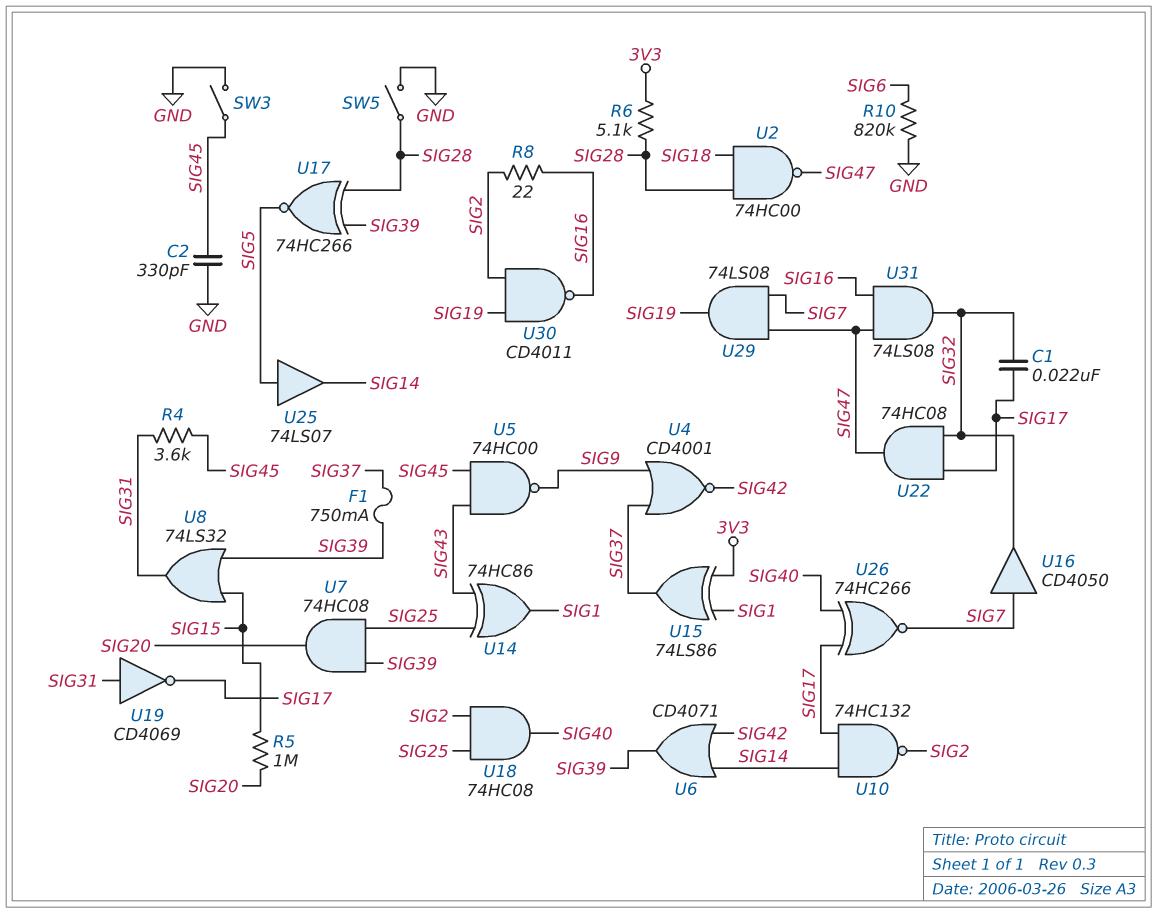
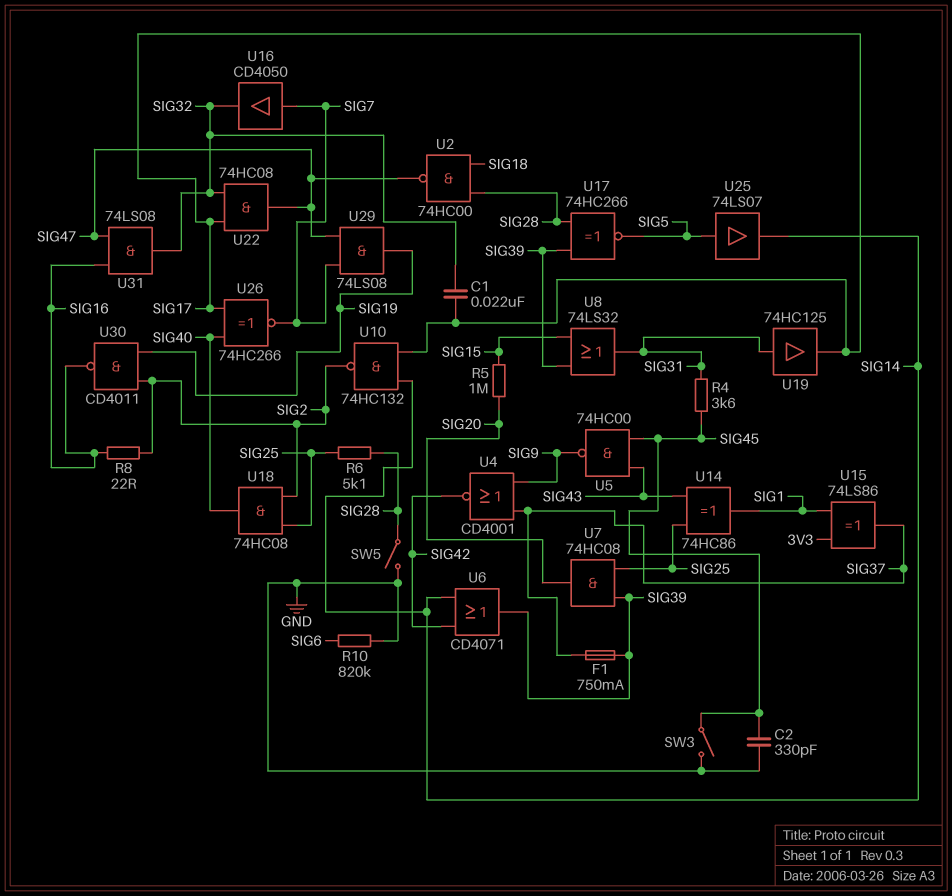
R6: 5.1k (3V3, SIG28) -> 5.1k (SIG25, SIG28)
U19: NOT CD4069 (in SIG31, out SIG17) -> buffer 74HC125 (in SIG31, out SIG17)

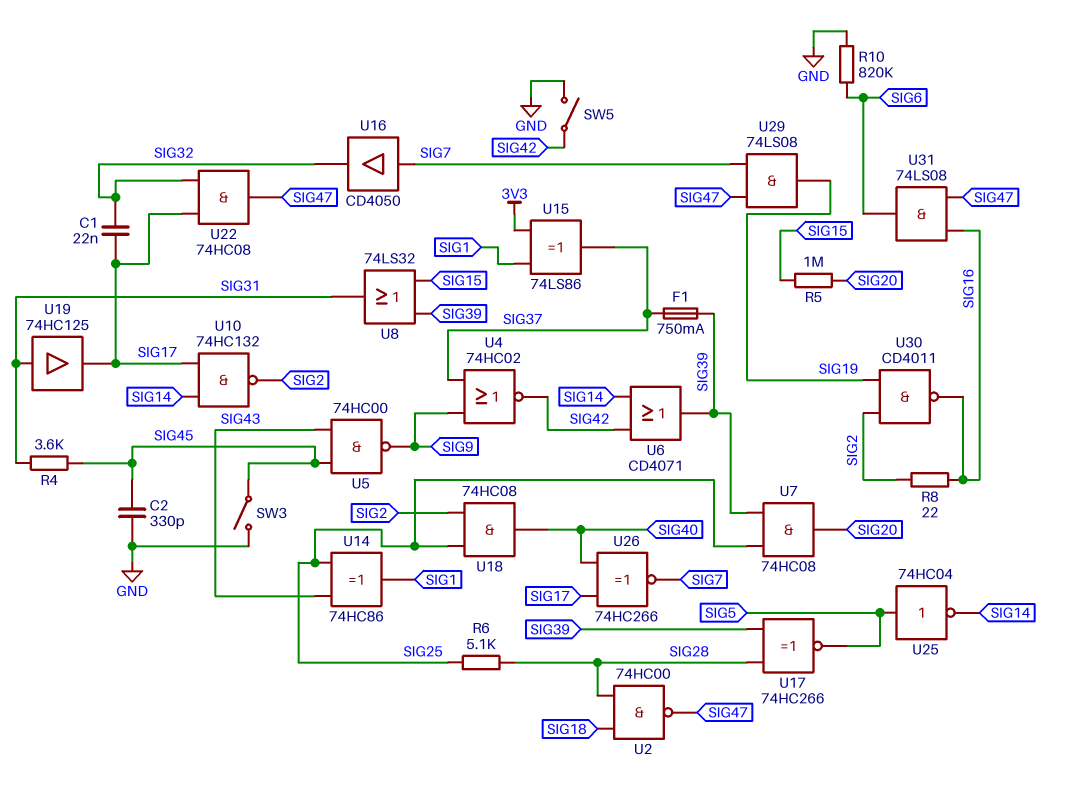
SW5: switch (GND, SIG28) -> switch (GND, SIG42)
U4: NOR CD4001 (in SIG9, in SIG37, out SIG42) -> NOR 74HC02 (in SIG9, in SIG37, out SIG42)
U25: buffer 74LS07 (in SIG5, out SIG14) -> NOT 74HC04 (in SIG5, out SIG14)
U31: AND 74LS08 (in SIG16, in SIG47, out SIG32) -> AND 74LS08 (in SIG16, in SIG47, out SIG6)

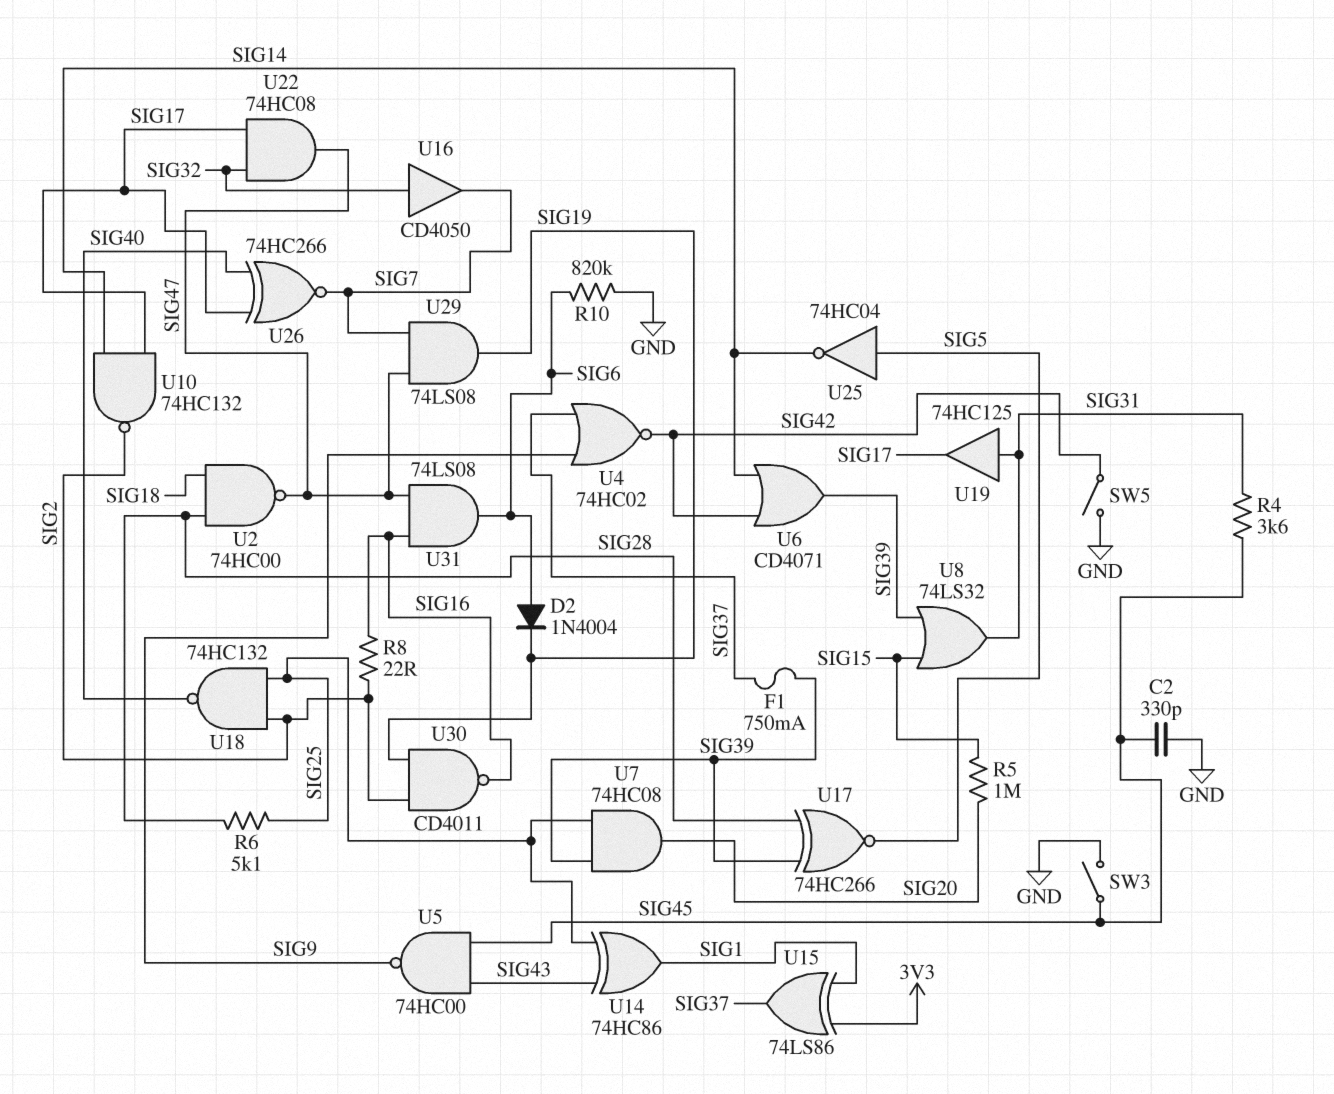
C1: 22nF (SIG17, SIG32) -> none
D2: none -> diode 1N4004 (A SIG6, K SIG19)
U16: buffer CD4050 (in SIG7, out SIG32) -> buffer CD4050 (in SIG32, out SIG7)
U18: AND 74HC08 (in SIG2, in SIG25, out SIG40) -> NAND 74HC132 (in SIG2, in SIG25, out SIG40)

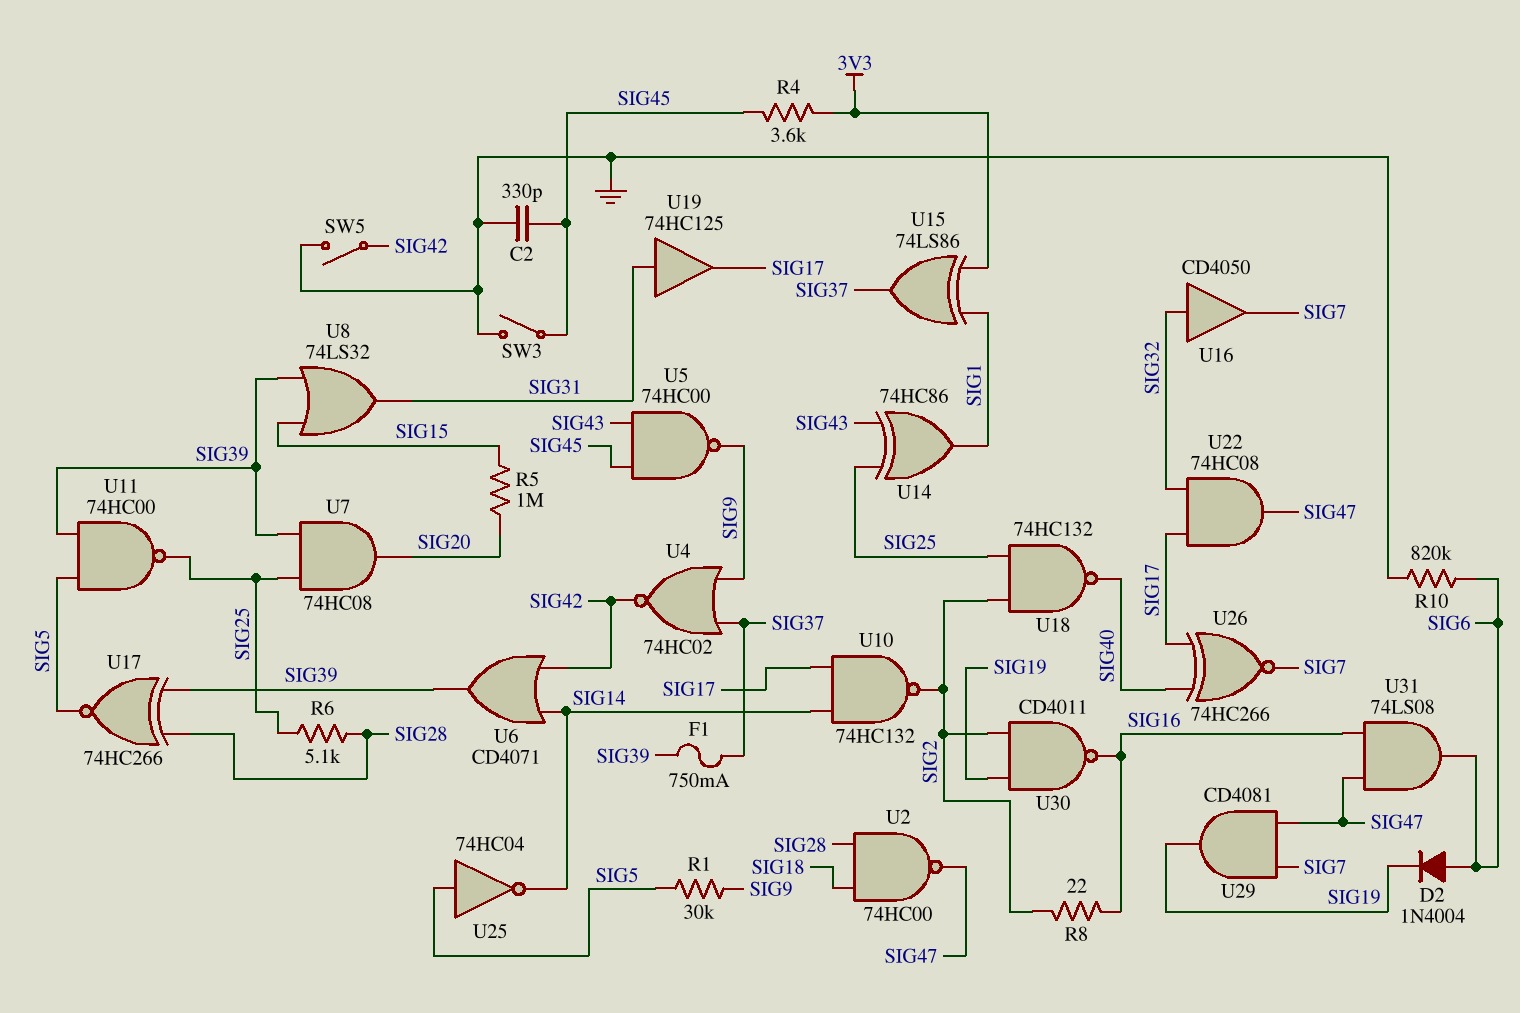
R1: none -> 30k (SIG5, SIG9)
R4: 3.6k (SIG31, SIG45) -> 3.6k (3V3, SIG45)
U11: none -> NAND 74HC00 (in SIG5, in SIG39, out SIG25)
U29: AND 74LS08 (in SIG7, in SIG47, out SIG19) -> AND CD4081 (in SIG7, in SIG47, out SIG19)

